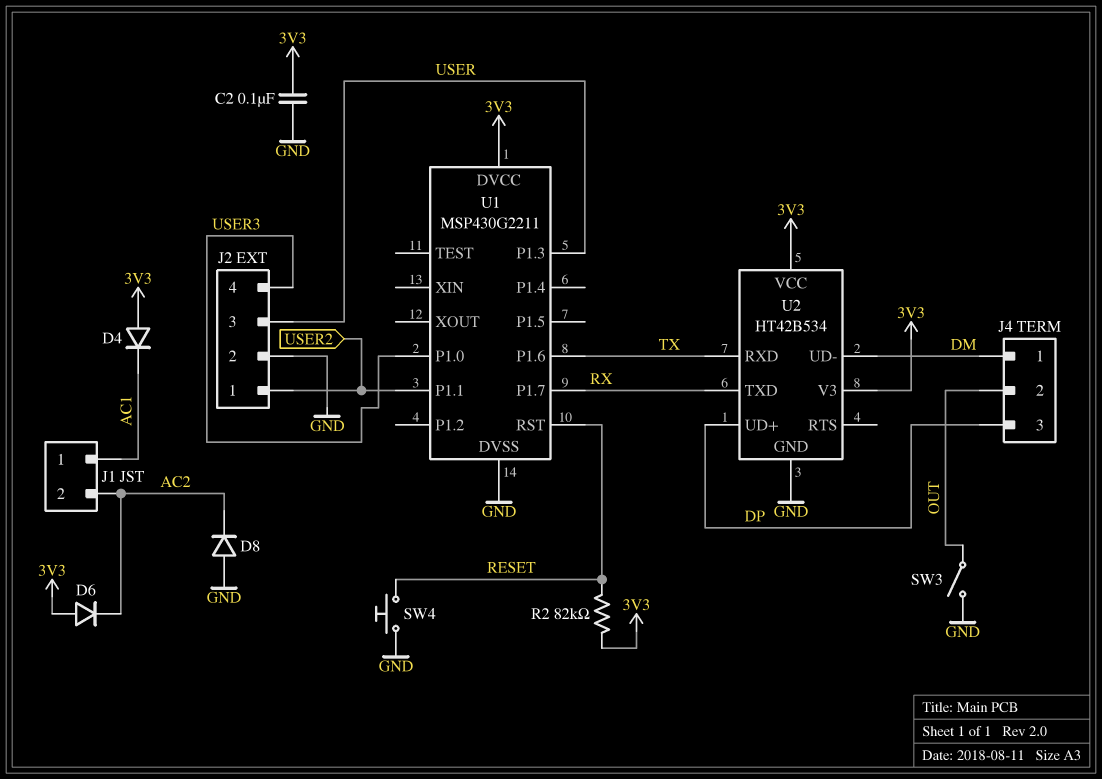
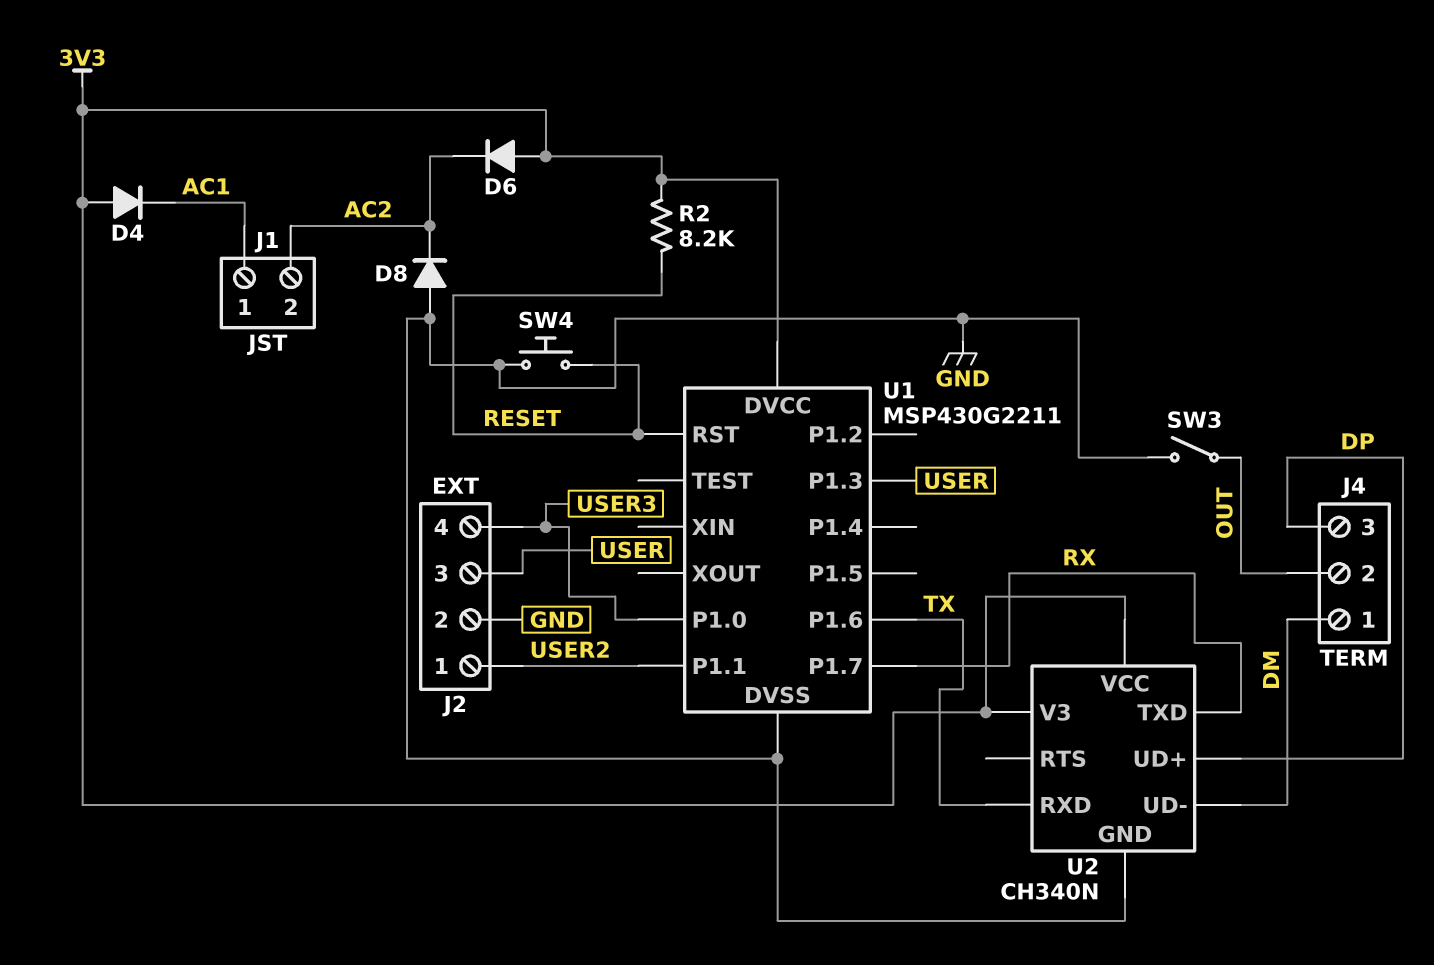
C2: 100nF (3V3, GND) -> none
R2: 82k (3V3, RESET) -> 8.2k (3V3, RESET)
U2: HT42B534 -> CH340N

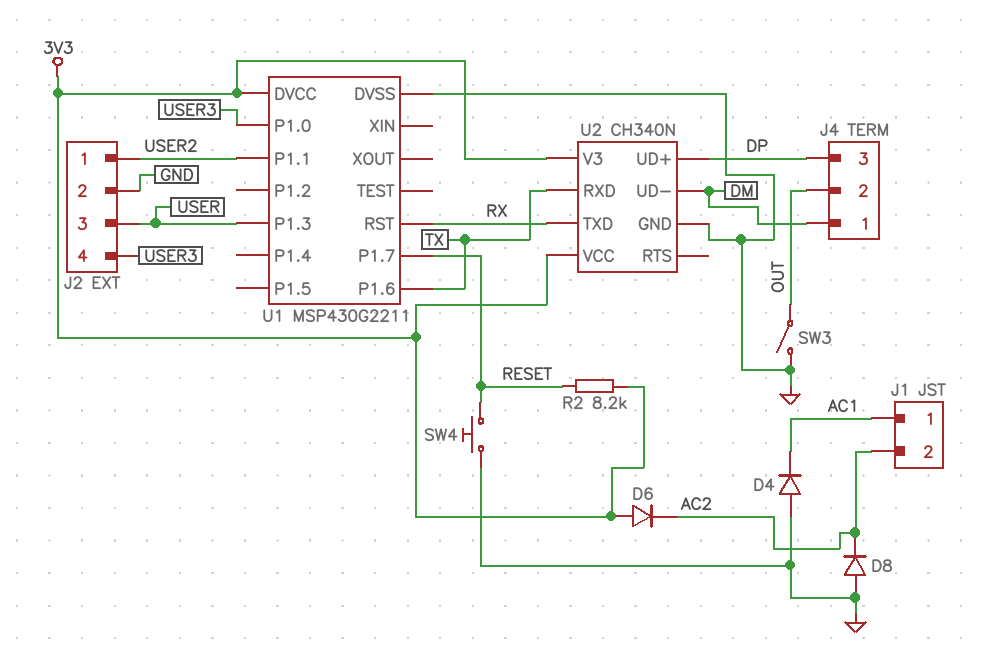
D4: diode (A 3V3, K AC1) -> diode (A GND, K AC1)
U1 pin P1.7: RX -> RESET
U1 pin RST: RESET -> RX

